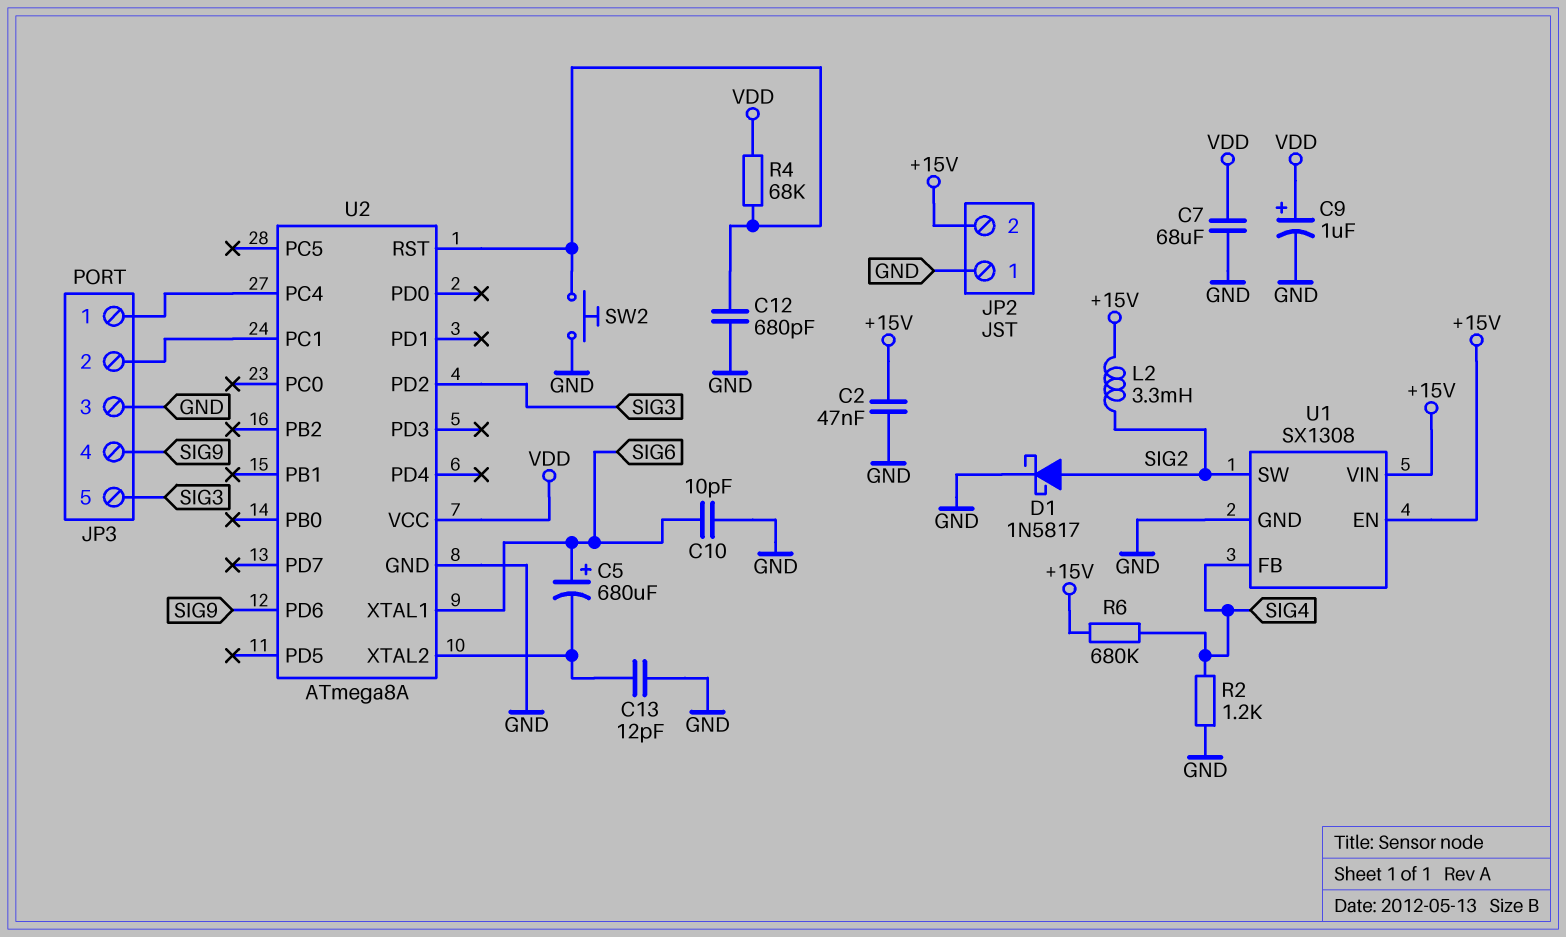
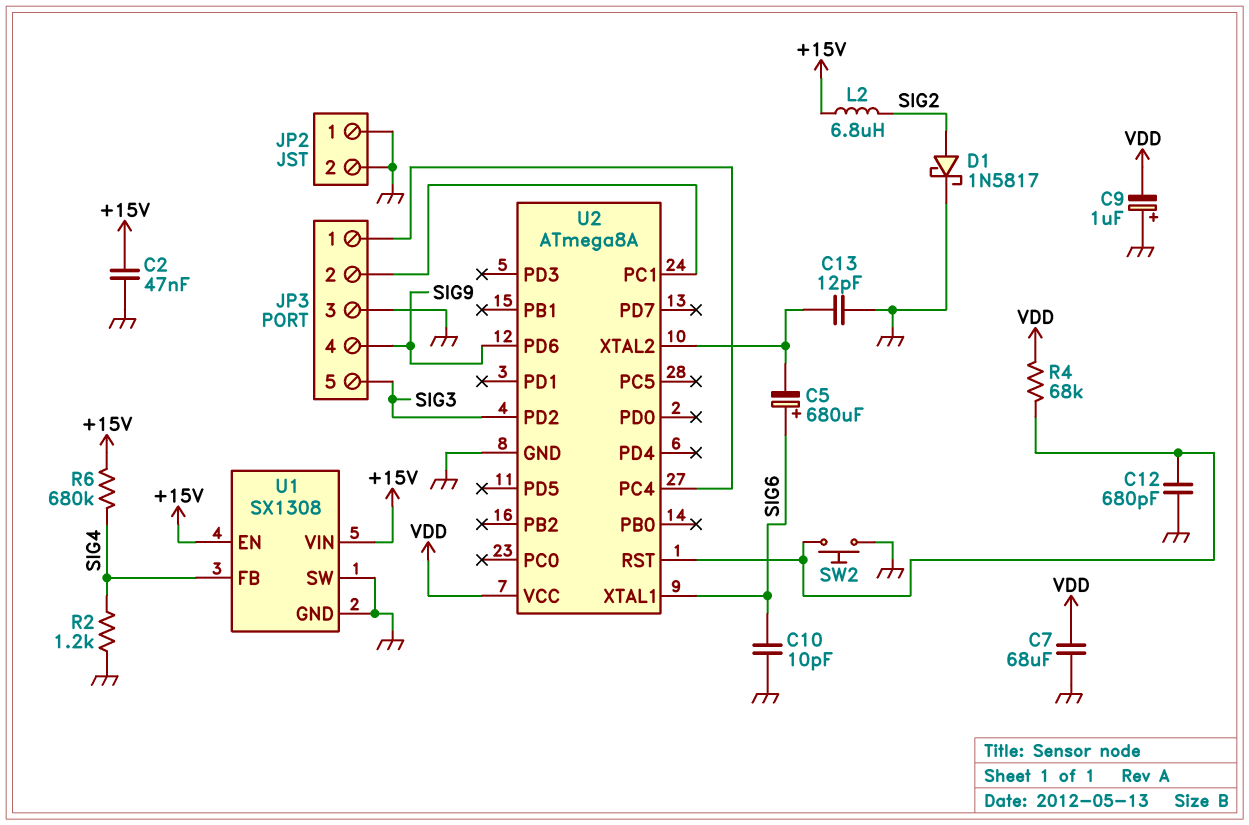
C9: 1uF (plus VDD, minus GND) -> 1uF (plus GND, minus VDD)
JP2 pin 2: +15V -> GND
L2: 3.3mH (+15V, SIG2) -> 6.8uH (+15V, SIG2)
U1 pin SW: SIG2 -> GND

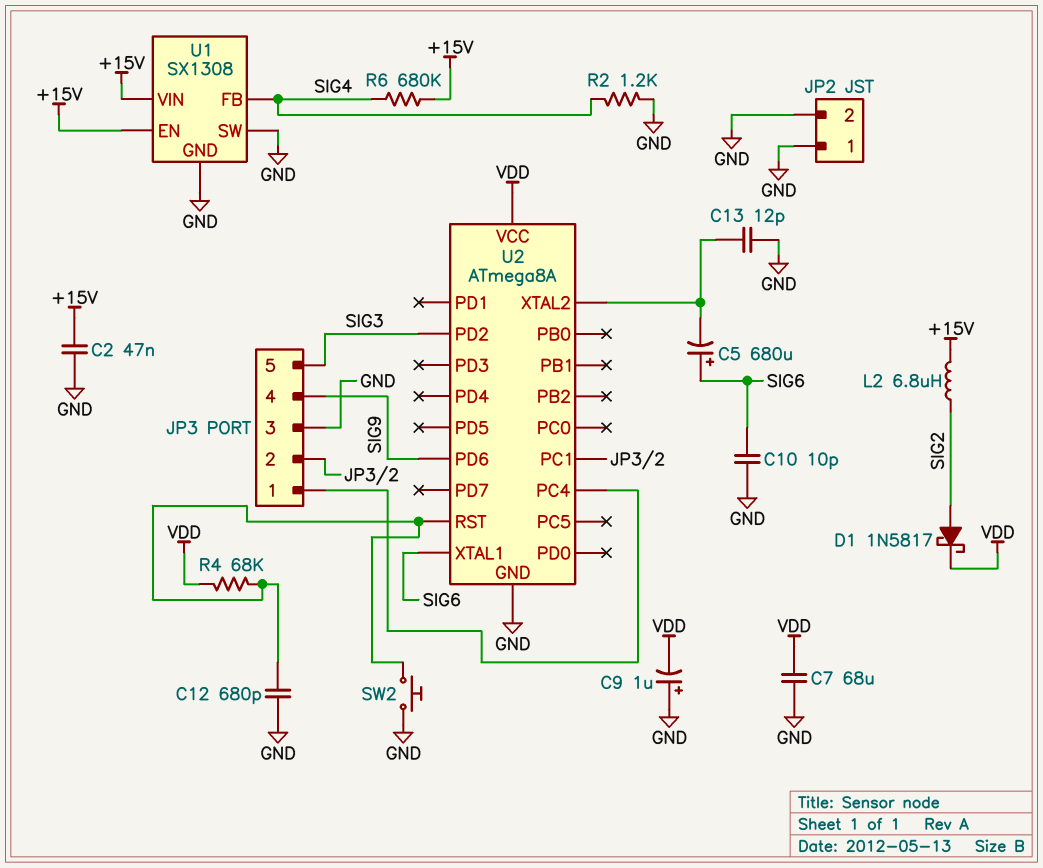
D1: schottky 1N5817 (A SIG2, K GND) -> schottky 1N5817 (A SIG2, K VDD)

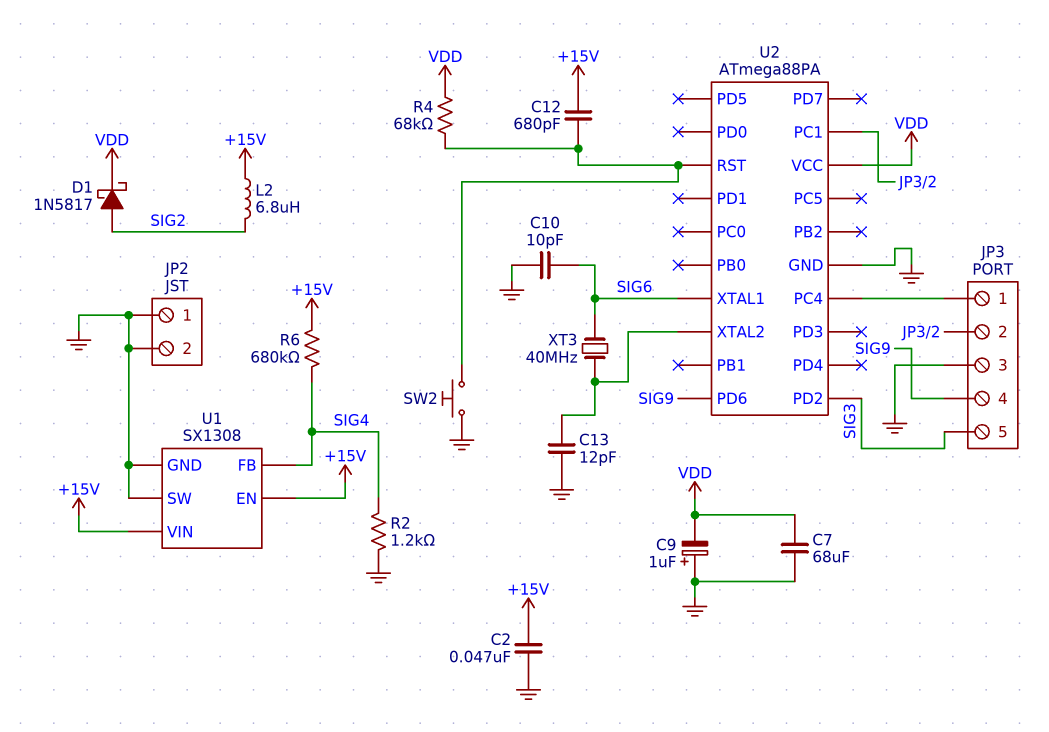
C5: 680uF (plus SIG6, minus U2/XTAL2) -> none
C12: 680pF (GND, U2/RST) -> 680pF (+15V, U2/RST)
U2: ATmega8A -> ATmega88PA
XT3: none -> 40MHz (SIG6, U2/XTAL2)

